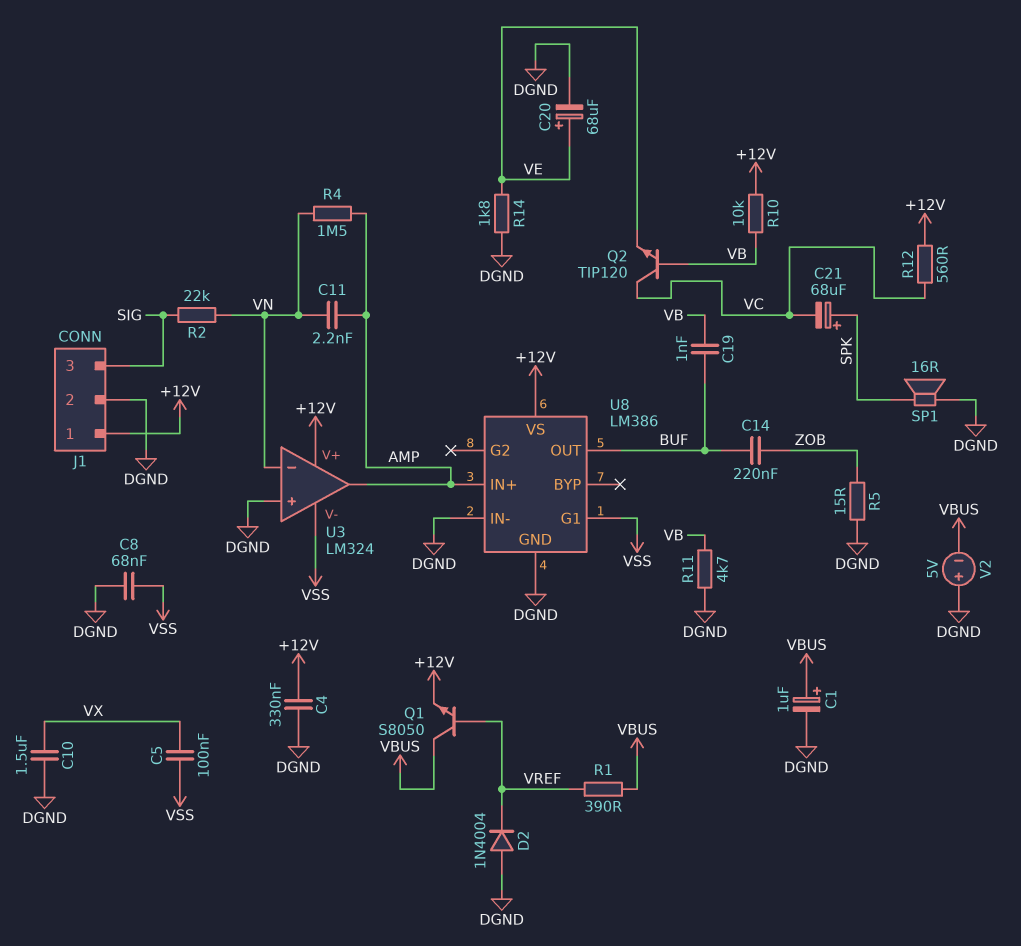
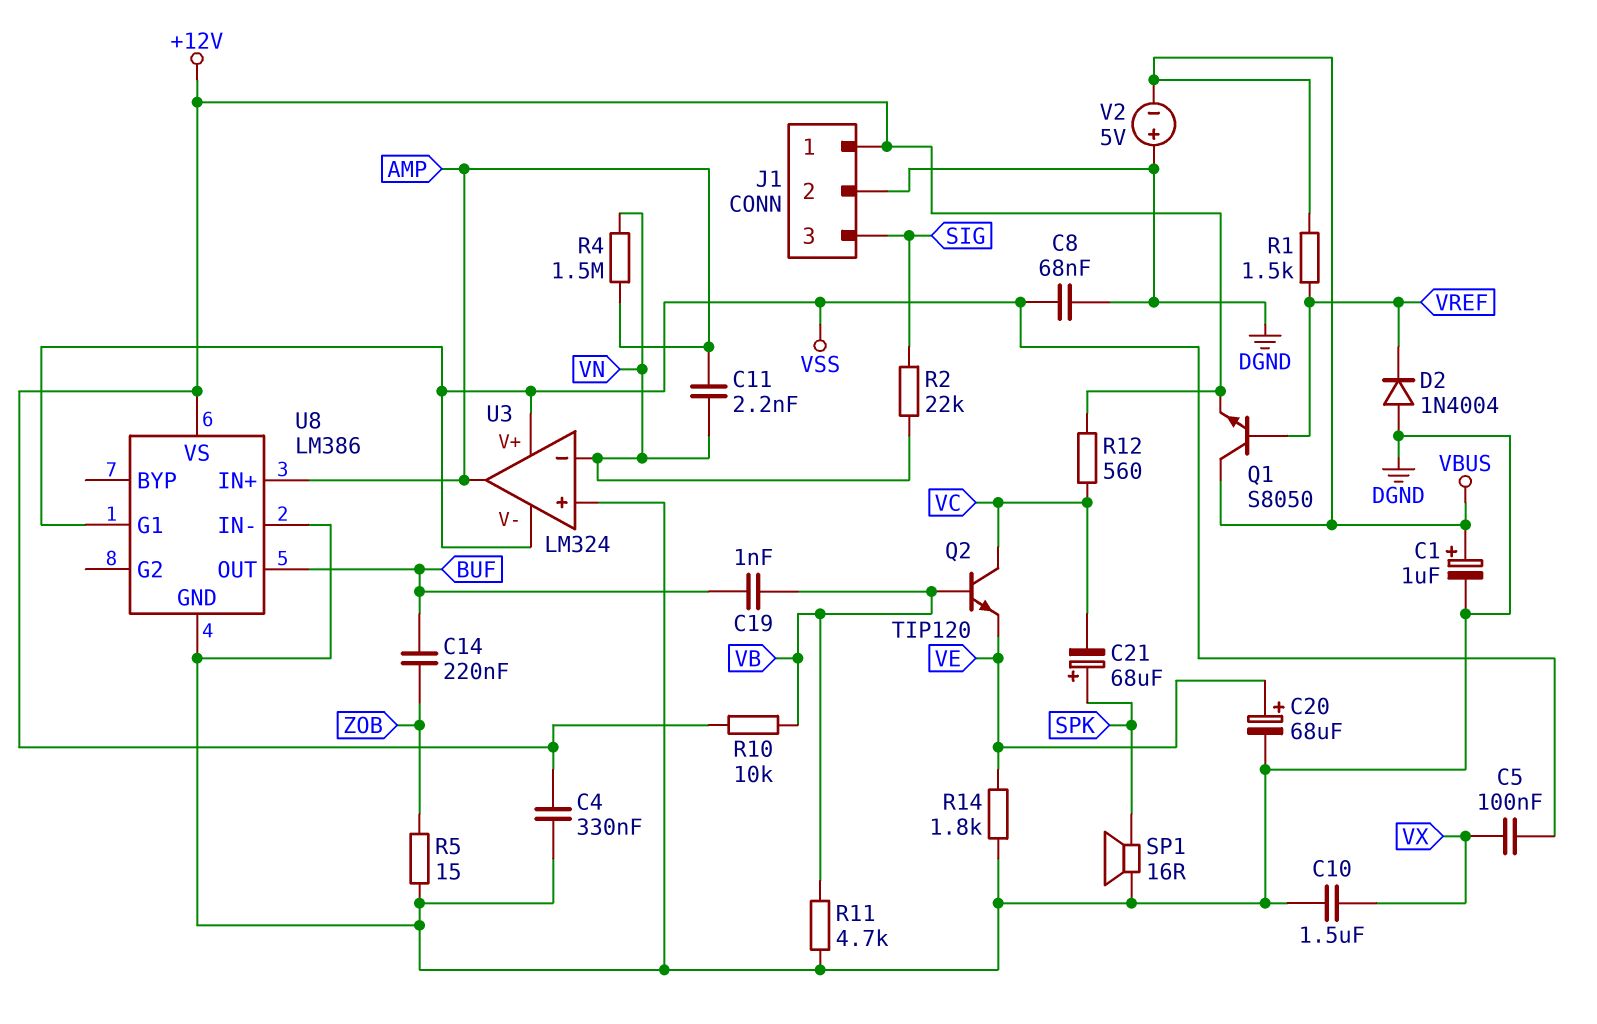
R1: 390 (VBUS, VREF) -> 1.5k (VBUS, VREF)
U3 pin V+: +12V -> VSS

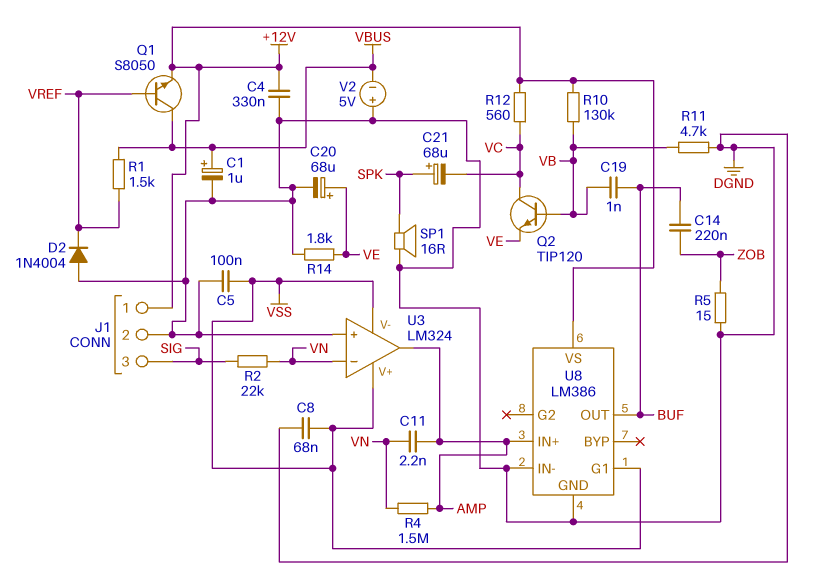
C5: 100nF (VSS, VX) -> 100nF (DGND, VSS)
C10: 1.5uF (DGND, VX) -> none
R10: 10k (+12V, VB) -> 130k (+12V, VB)

